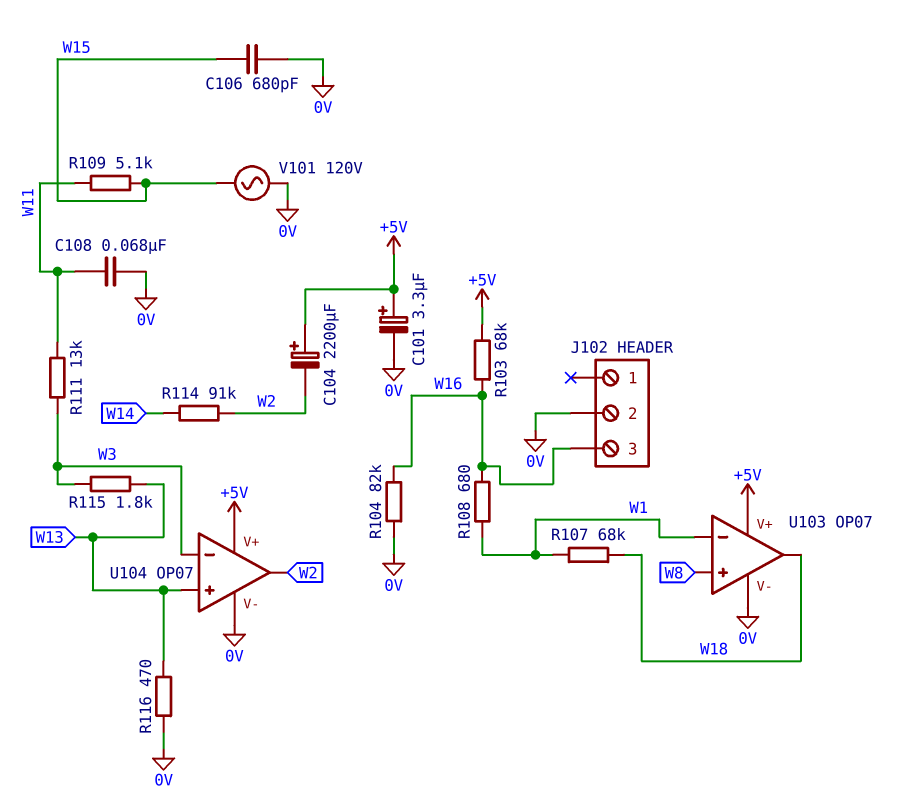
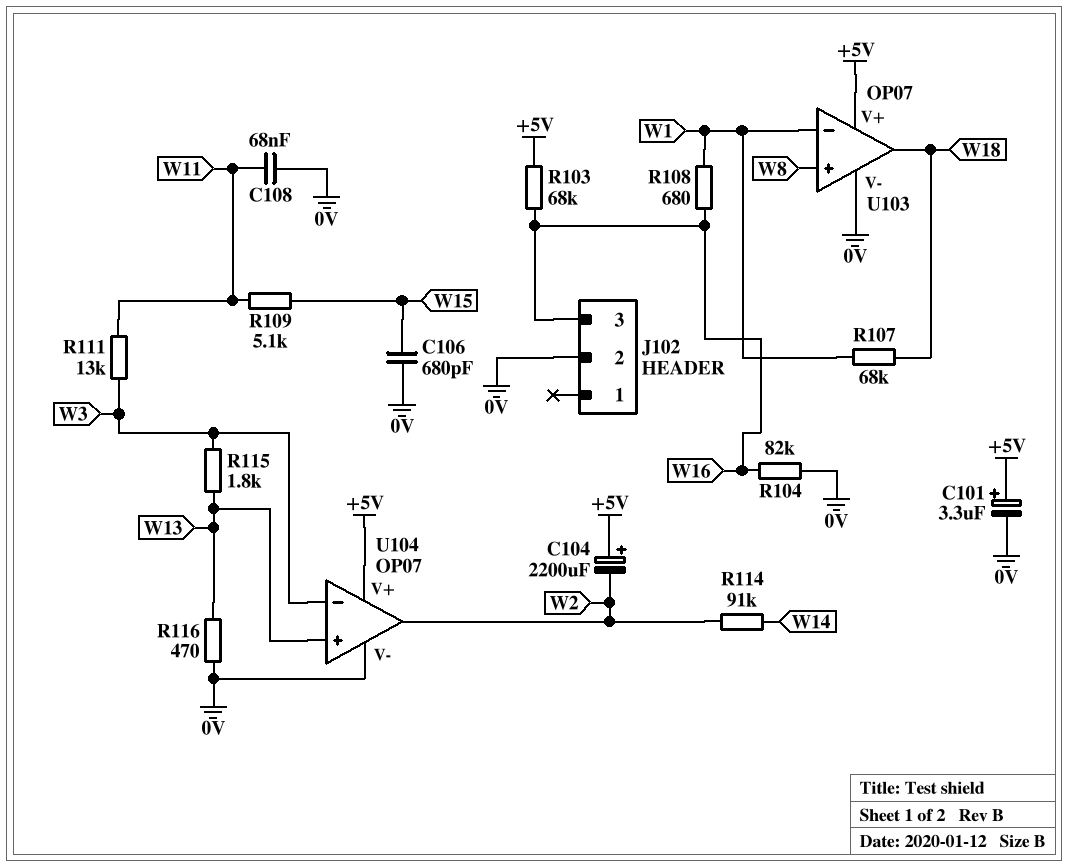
V101: AC 120V (0V, W15) -> none

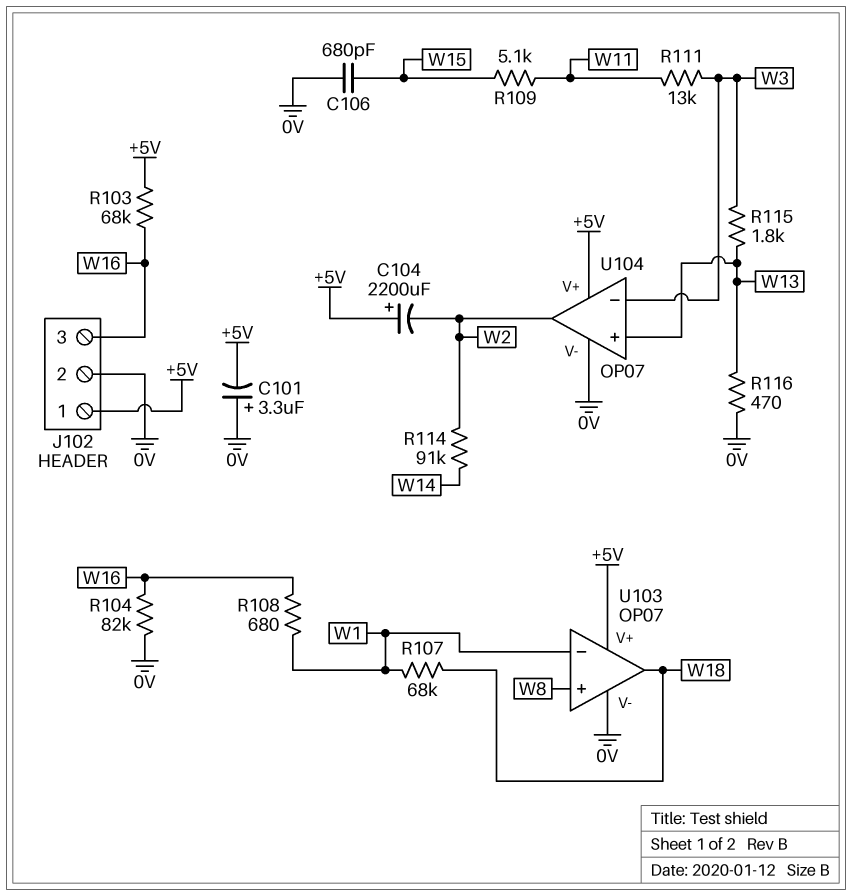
C101: 3.3uF (plus +5V, minus 0V) -> 3.3uF (plus 0V, minus +5V)
C108: 68nF (0V, W11) -> none
J102 pin 1: none -> +5V

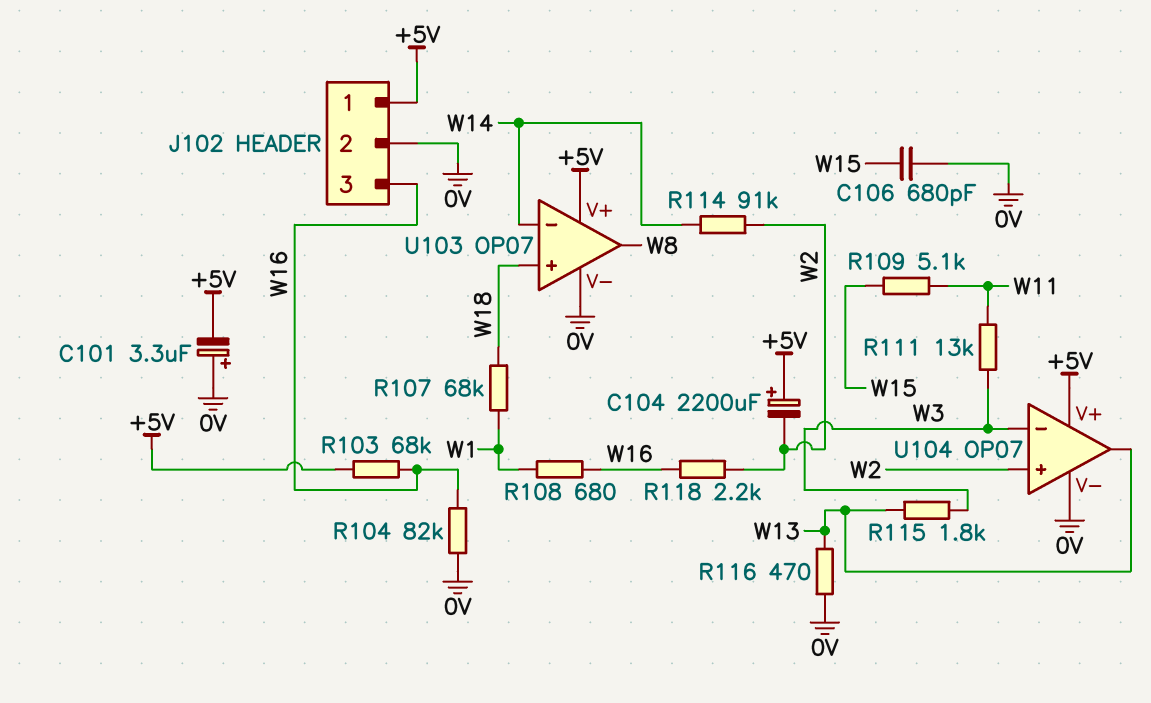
R118: none -> 2.2k (W2, W16)
U103 pin in+: W8 -> W18
U103 pin in-: W1 -> W14
U103 pin out: W18 -> W8
U104 pin in+: W13 -> W2
U104 pin out: W2 -> W13

